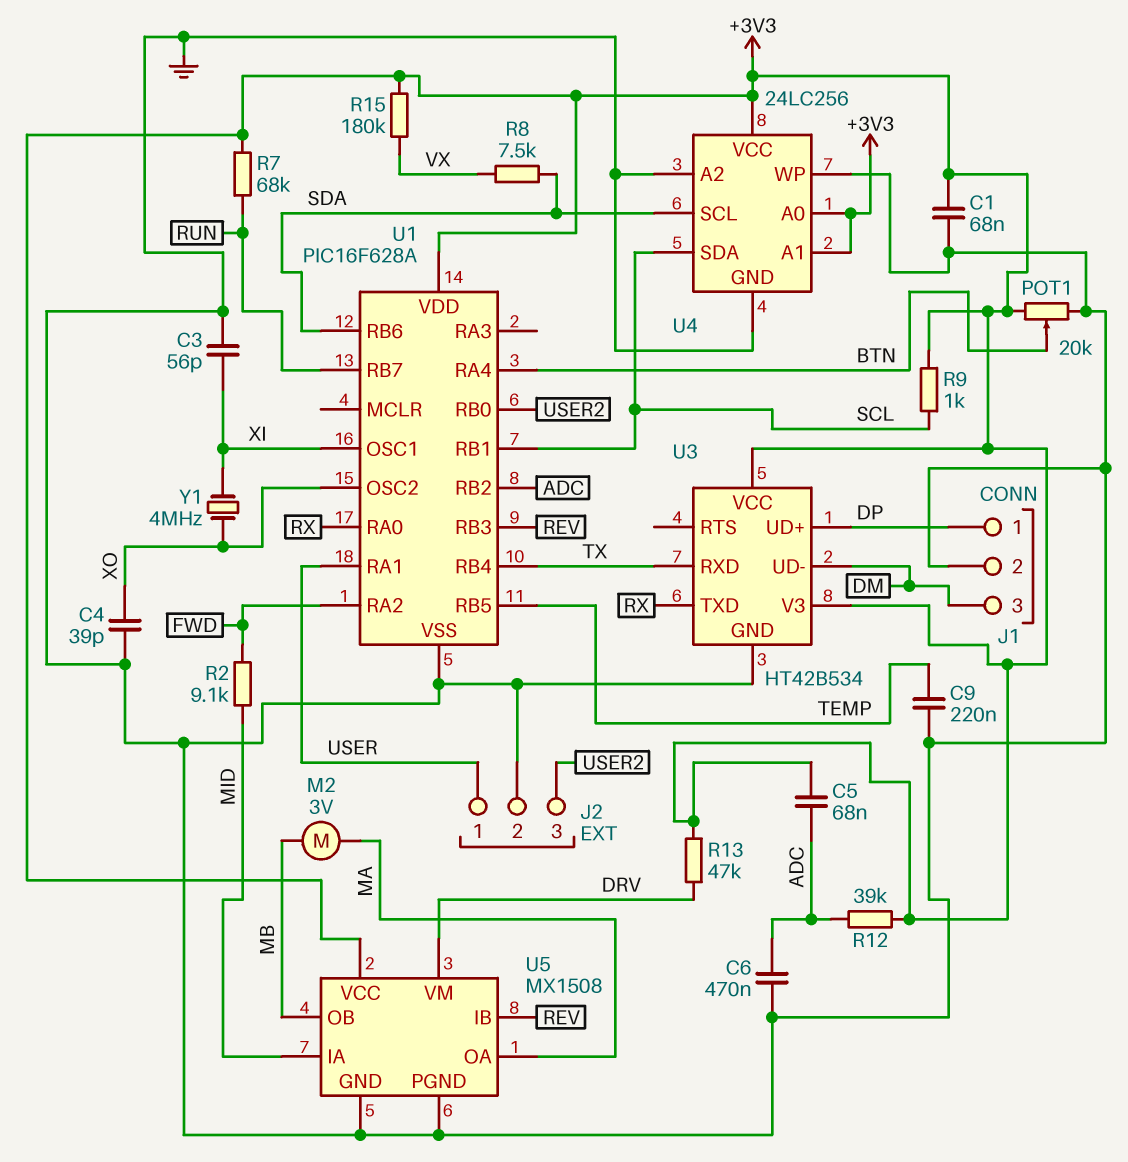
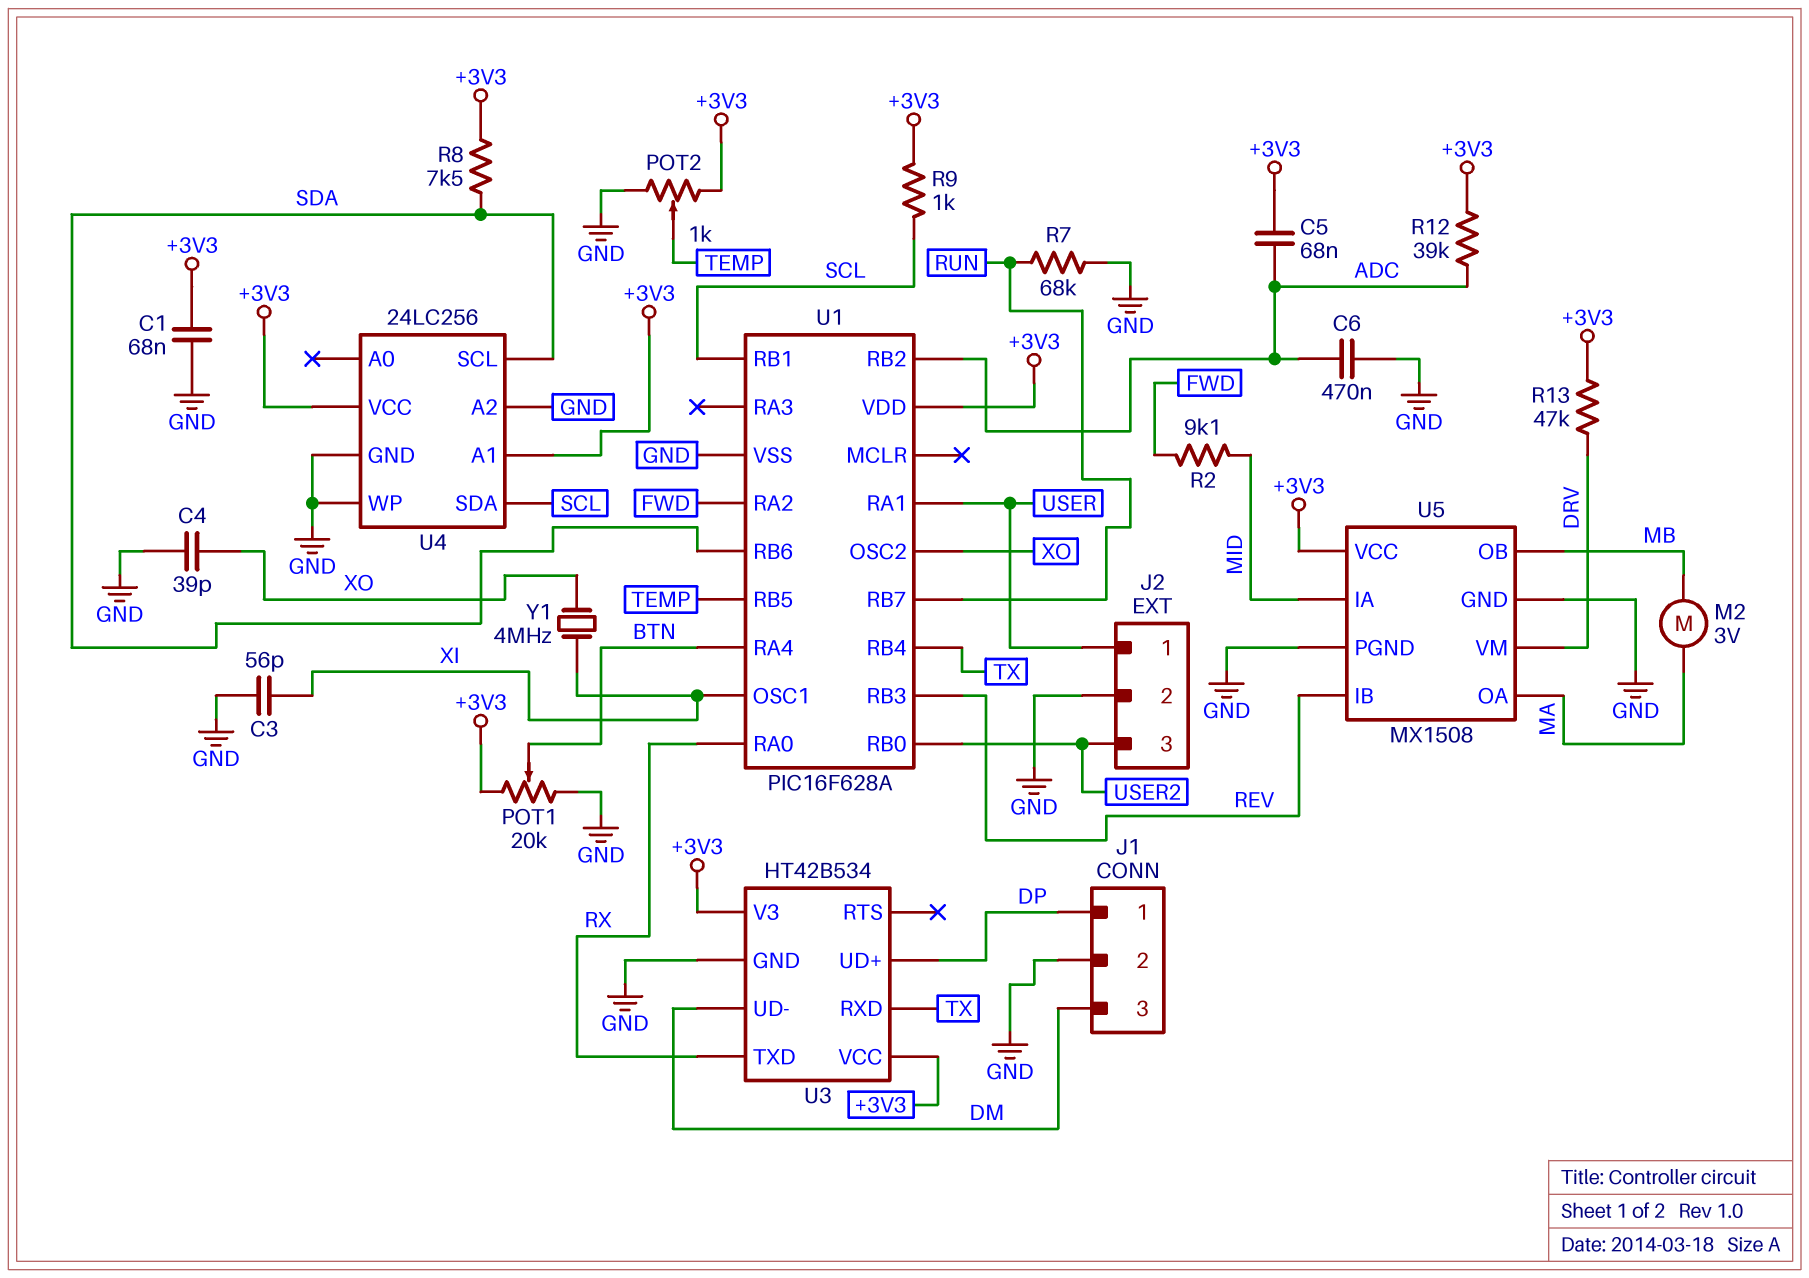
C9: 220nF (GND, TEMP) -> none
POT2: none -> 1k (+3V3, GND, wiper TEMP)
R7: 68k (+3V3, RUN) -> 68k (GND, RUN)
R8: 7.5k (SDA, VX) -> 7.5k (+3V3, SDA)
R15: 180k (+3V3, VX) -> none
U4 pin A0: +3V3 -> none

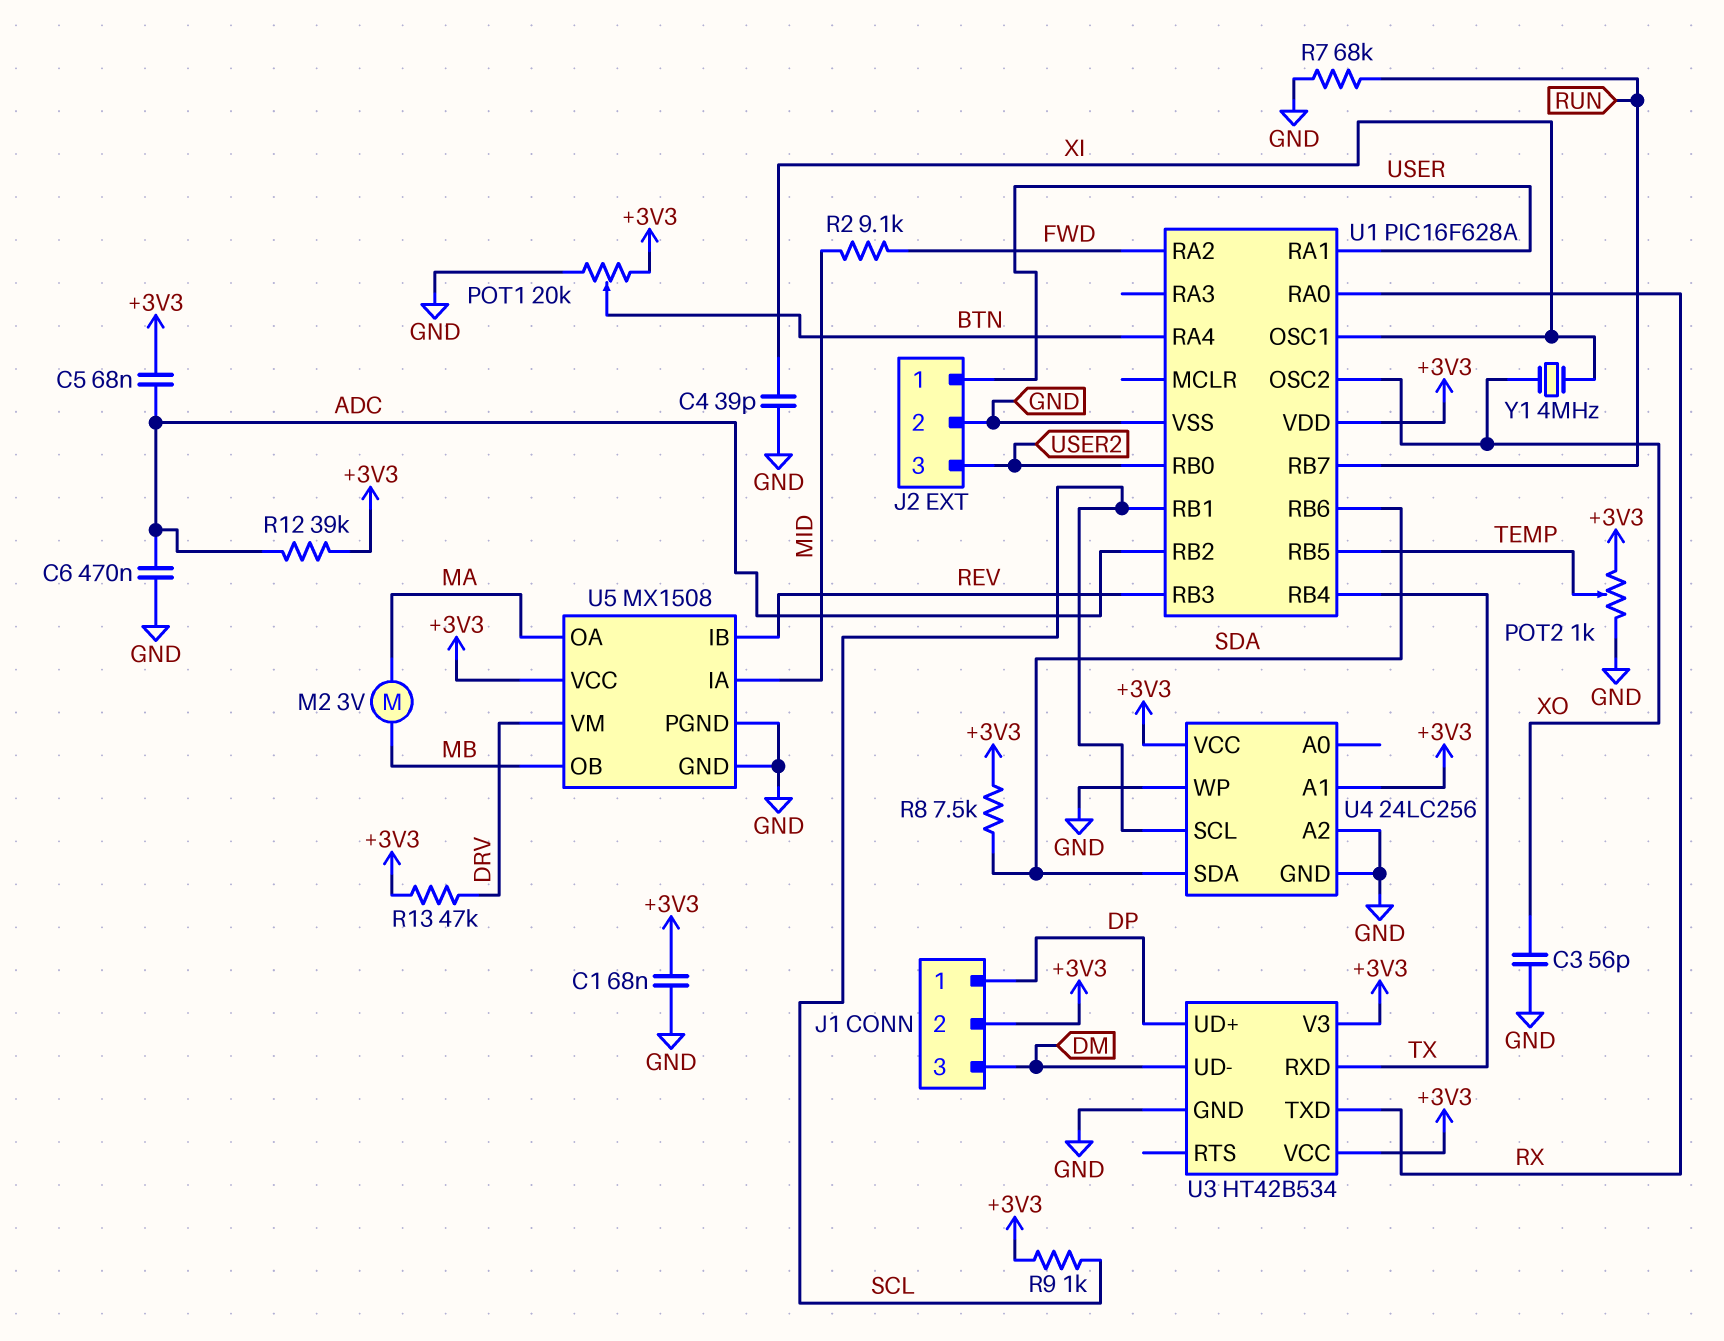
C3: 56pF (GND, XI) -> 56pF (GND, XO)
C4: 39pF (GND, XO) -> 39pF (GND, XI)
J1 pin 2: GND -> +3V3
U4 pin SCL: SDA -> SCL
U4 pin SDA: SCL -> SDA

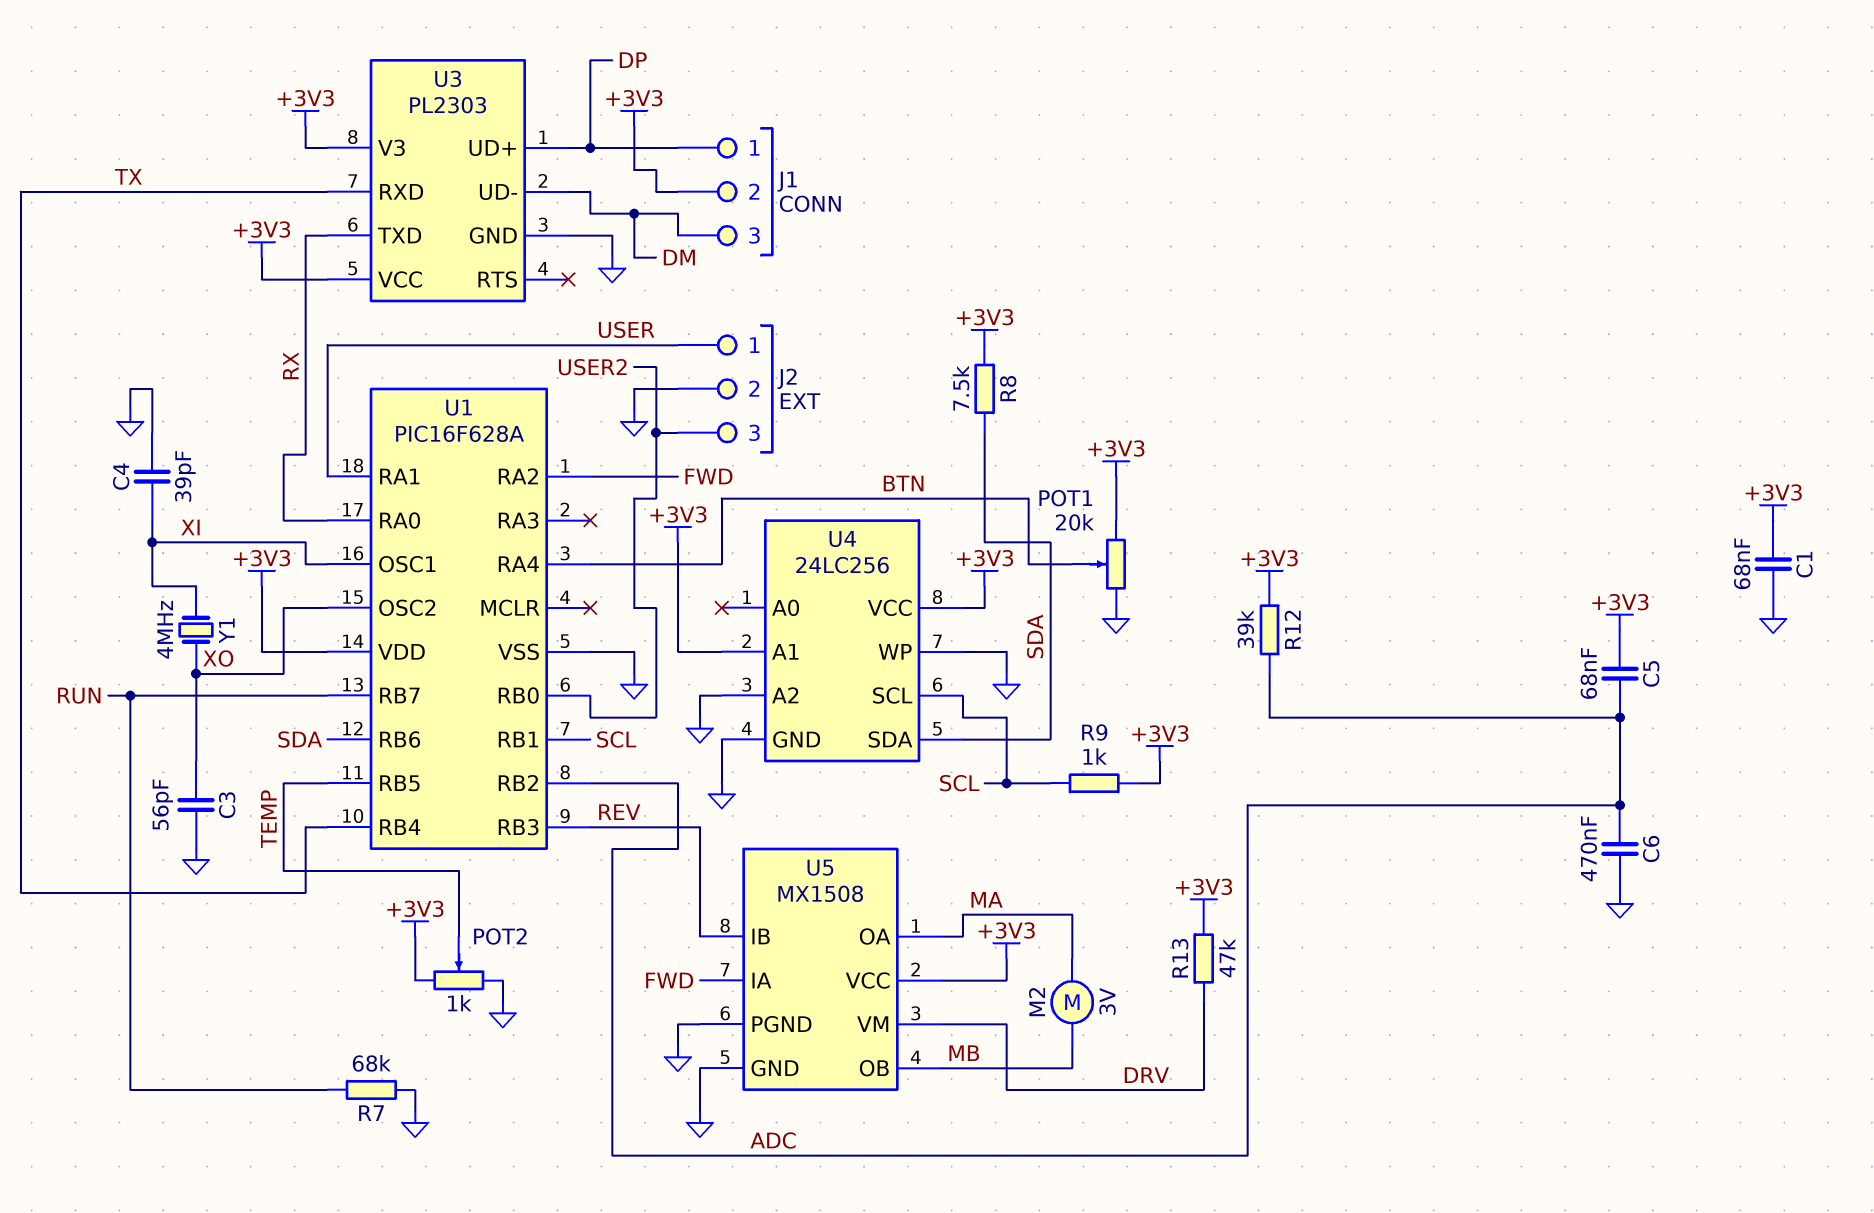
R2: 9.1k (FWD, MID) -> none
U3: HT42B534 -> PL2303
U5 pin IA: MID -> FWD

